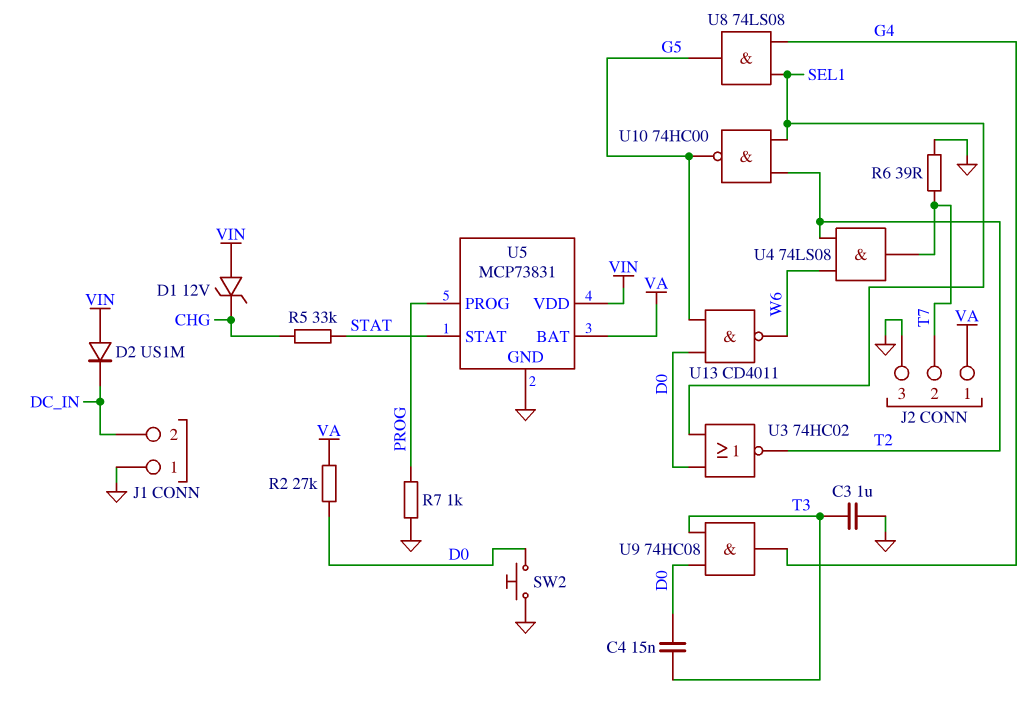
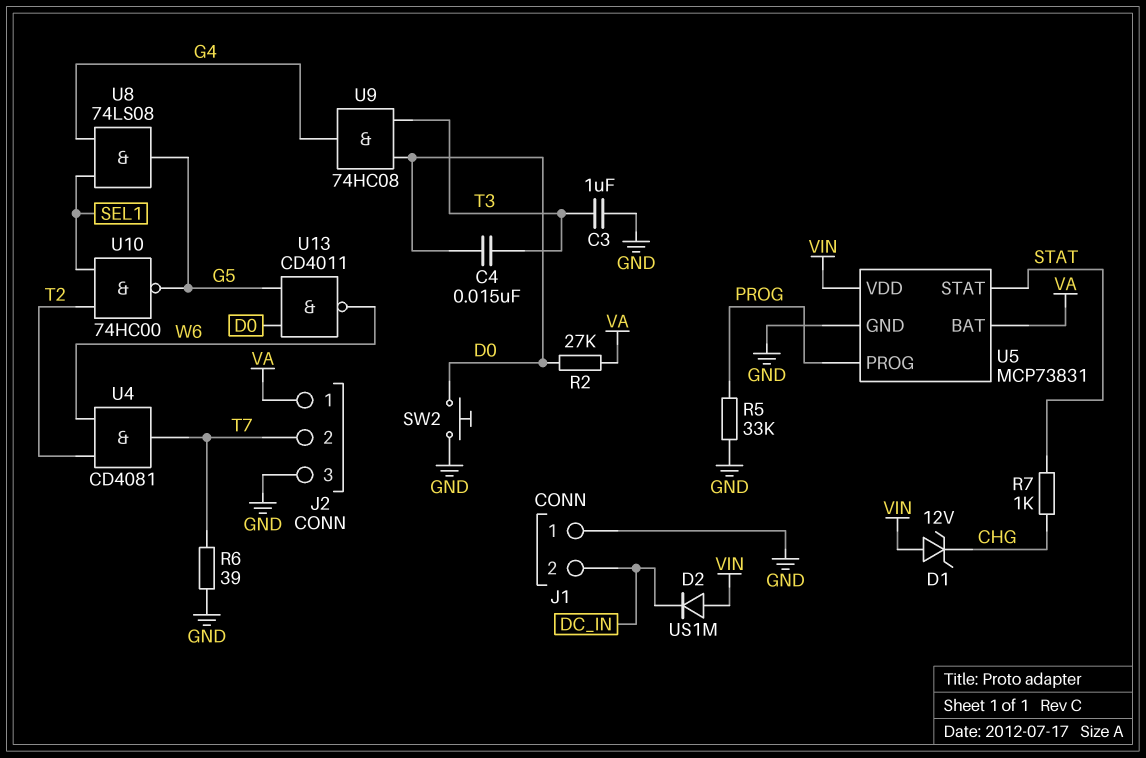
R5: 33k (CHG, STAT) -> 33k (GND, PROG)
R7: 1k (GND, PROG) -> 1k (CHG, STAT)
U3: NOR 74HC02 (in D0, in SEL1, out T2) -> none
U4: AND 74LS08 (in T2, in W6, out T7) -> AND CD4081 (in T2, in W6, out T7)

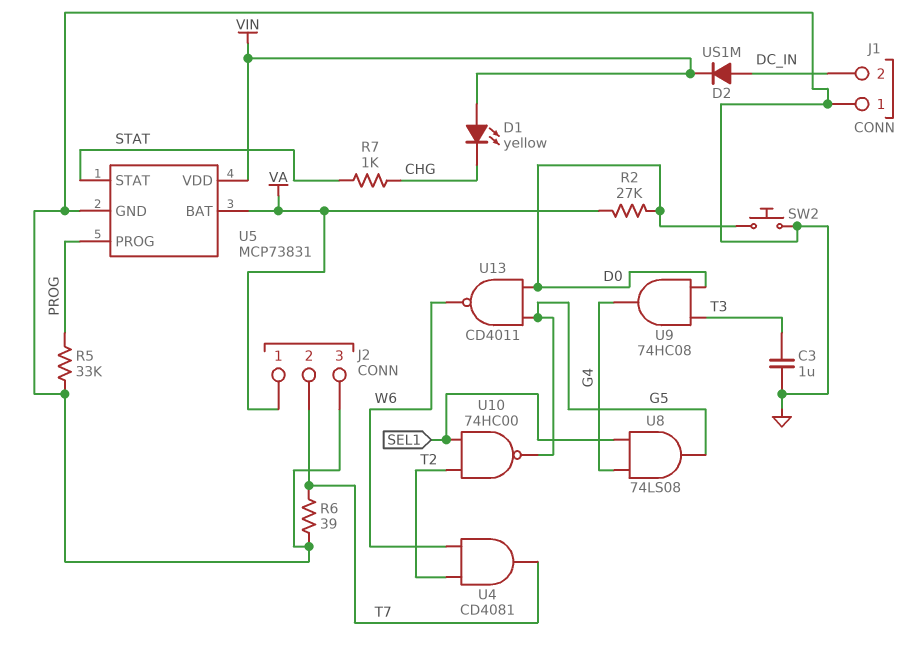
C4: 15nF (D0, T3) -> none
D1: zener 12V (A VIN, K CHG) -> LED yellow (A VIN, K CHG)
D2: diode US1M (A VIN, K DC_IN) -> diode US1M (A DC_IN, K VIN)

